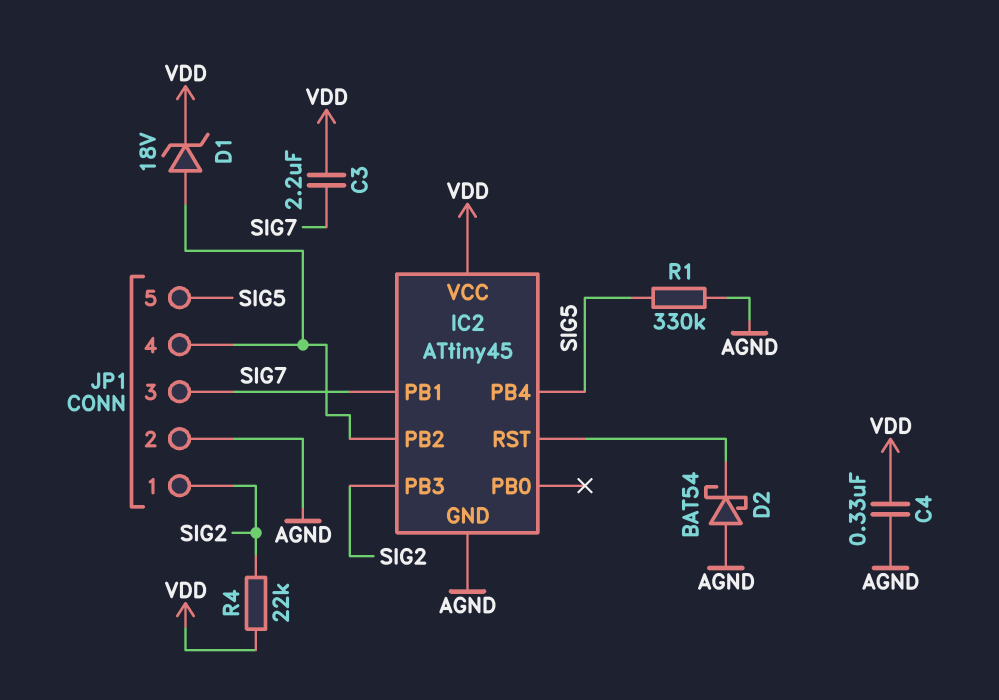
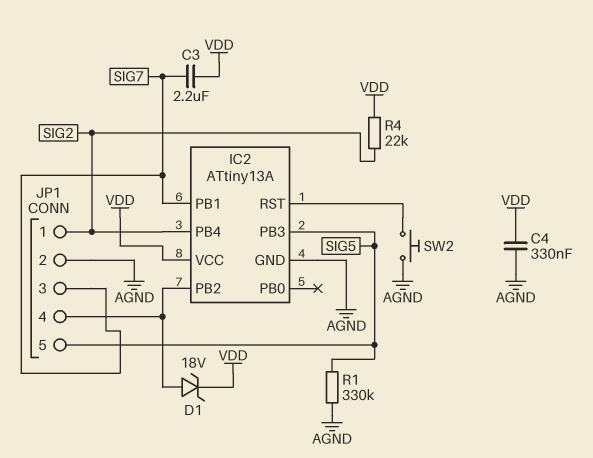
D2: schottky BAT54 (A AGND, K IC2/RST) -> none
IC2: ATtiny45 -> ATtiny13A
IC2 pin PB3: SIG2 -> SIG5
IC2 pin PB4: SIG5 -> SIG2
SW2: none -> button (AGND, IC2/RST)

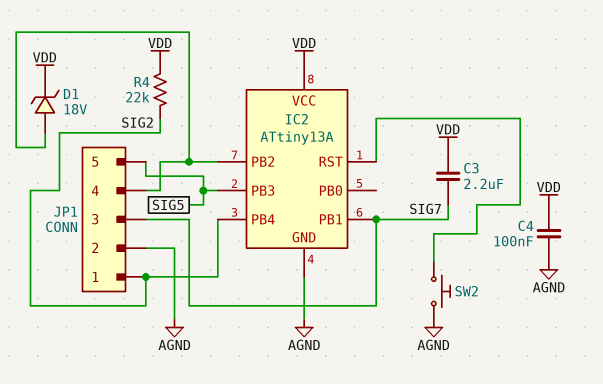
C4: 330nF (AGND, VDD) -> 100nF (AGND, VDD)
R1: 330k (AGND, SIG5) -> none

